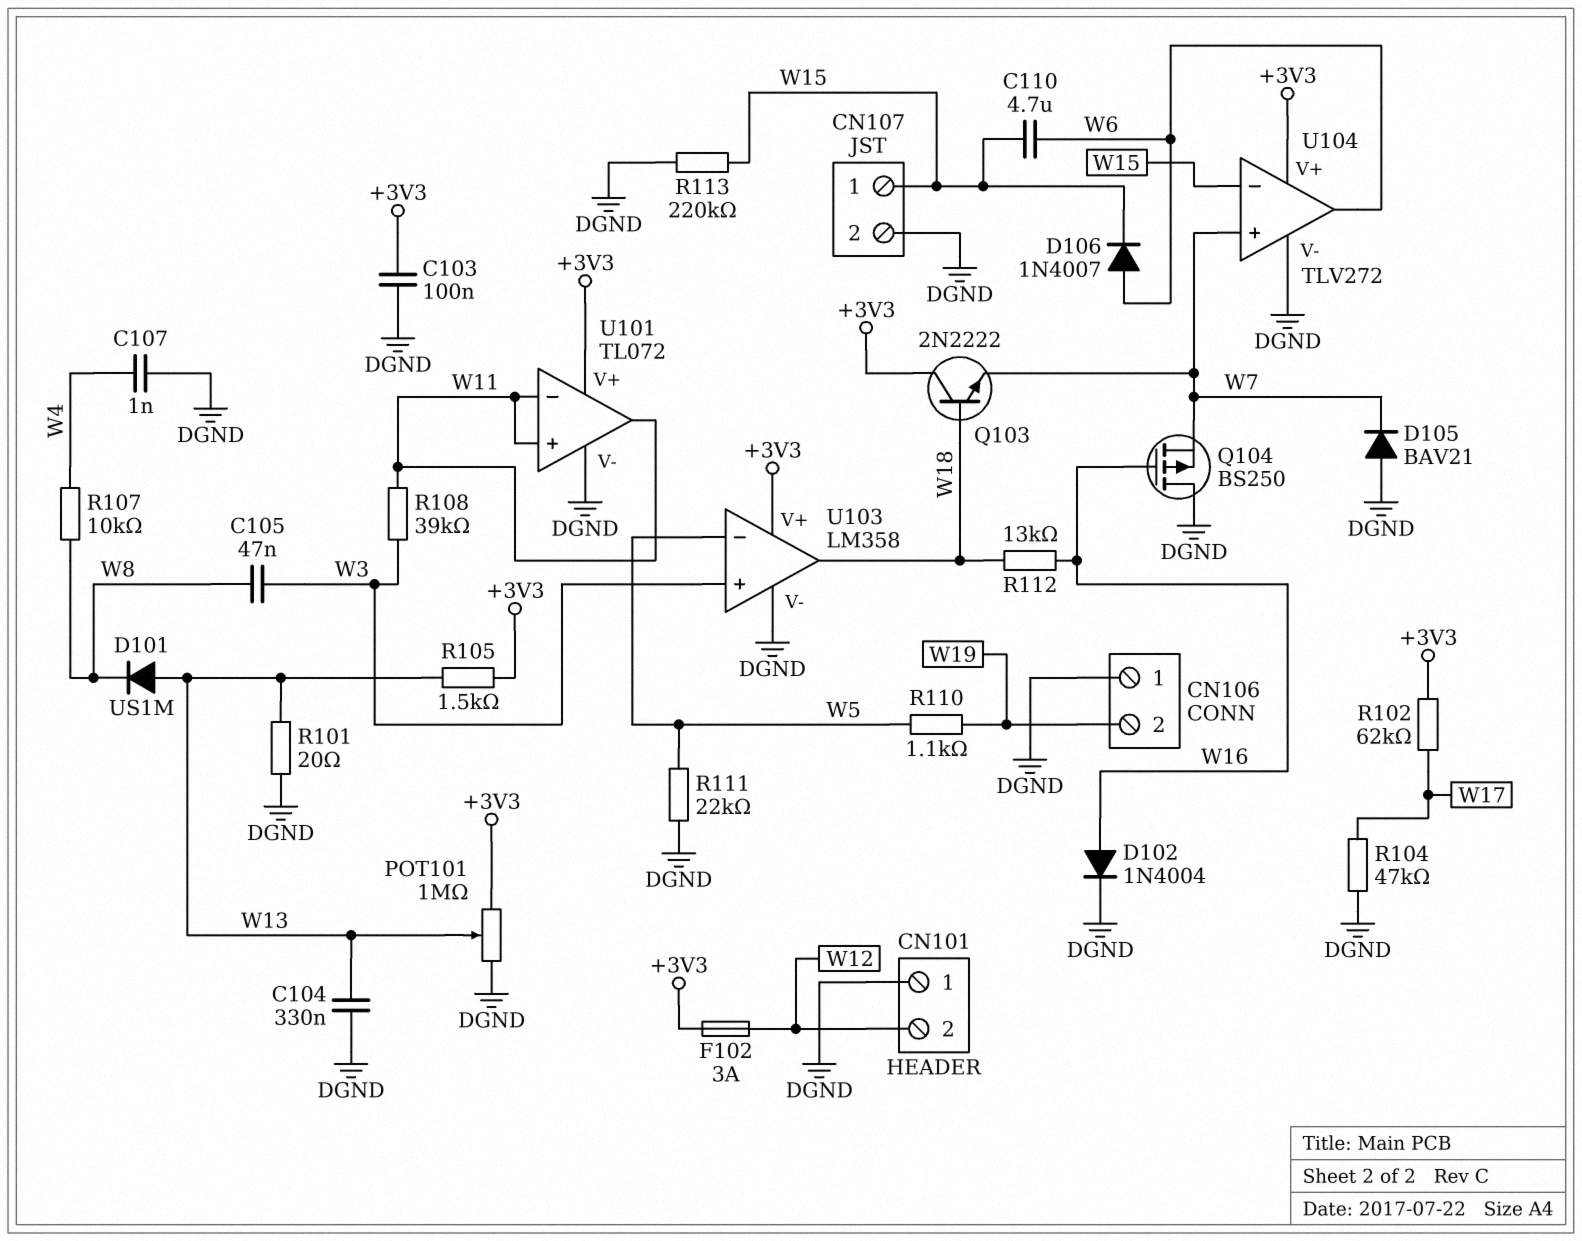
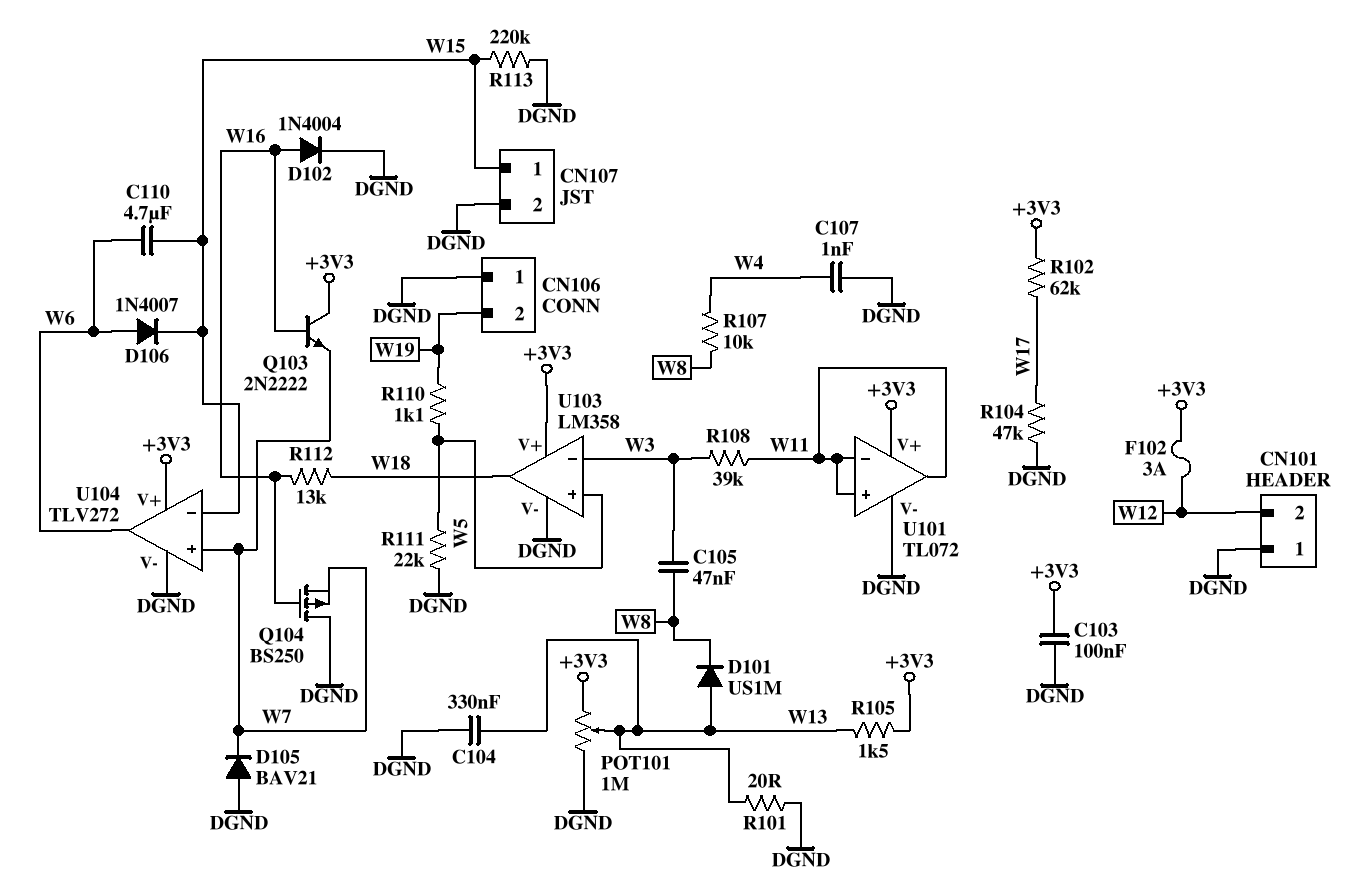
Q103: NPN 2N2222 (B W18, C +3V3, E W7) -> NPN 2N2222 (B W16, C +3V3, E W7)
U103 pin in+: W3 -> W5
U103 pin in-: W5 -> W3

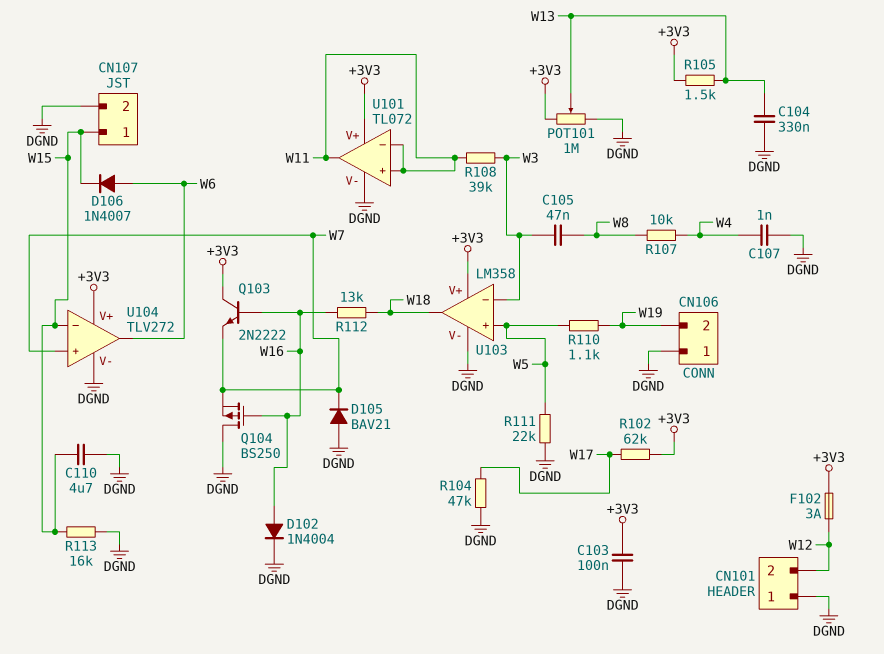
C110: 4.7uF (W6, W15) -> 4.7uF (DGND, W15)
D101: diode US1M (A W13, K W8) -> none
R101: 20 (DGND, W13) -> none
R113: 220k (DGND, W15) -> 16k (DGND, W15)

